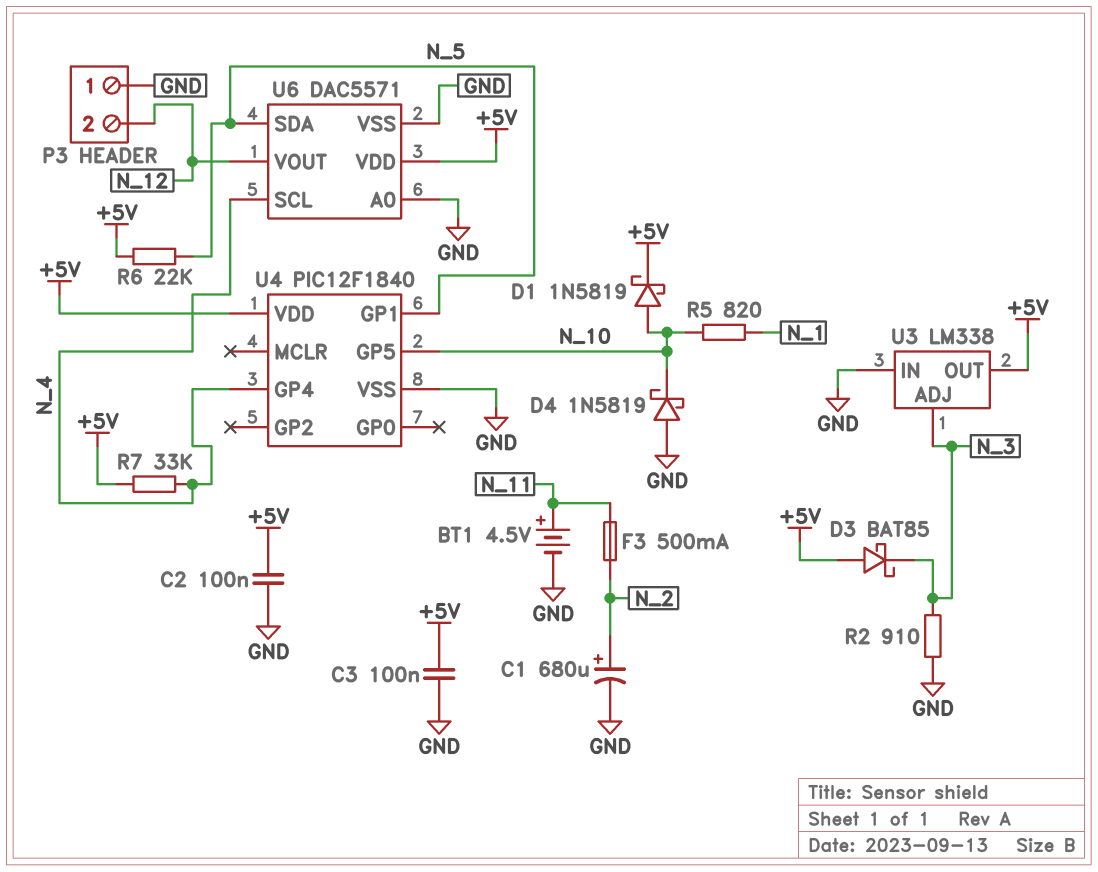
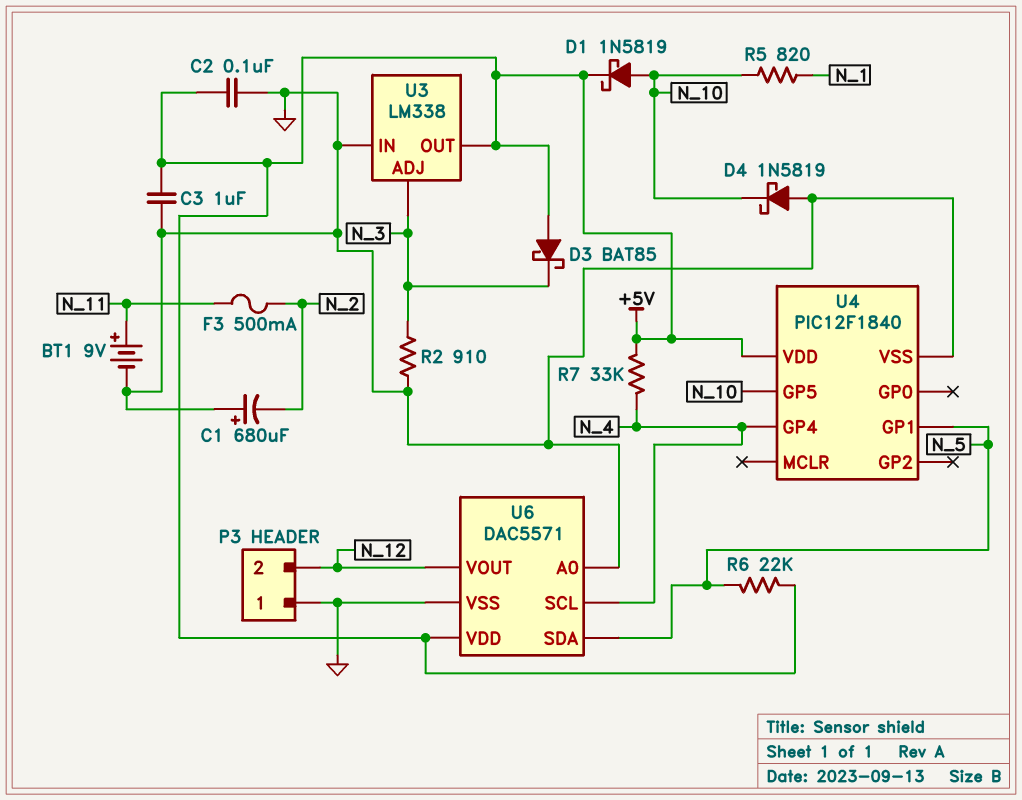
BT1: 4.5V (plus N_11, minus GND) -> 9V (plus N_11, minus GND)
C1: 680uF (plus N_2, minus GND) -> 680uF (plus GND, minus N_2)
C3: 100nF (+5V, GND) -> 1uF (+5V, GND)

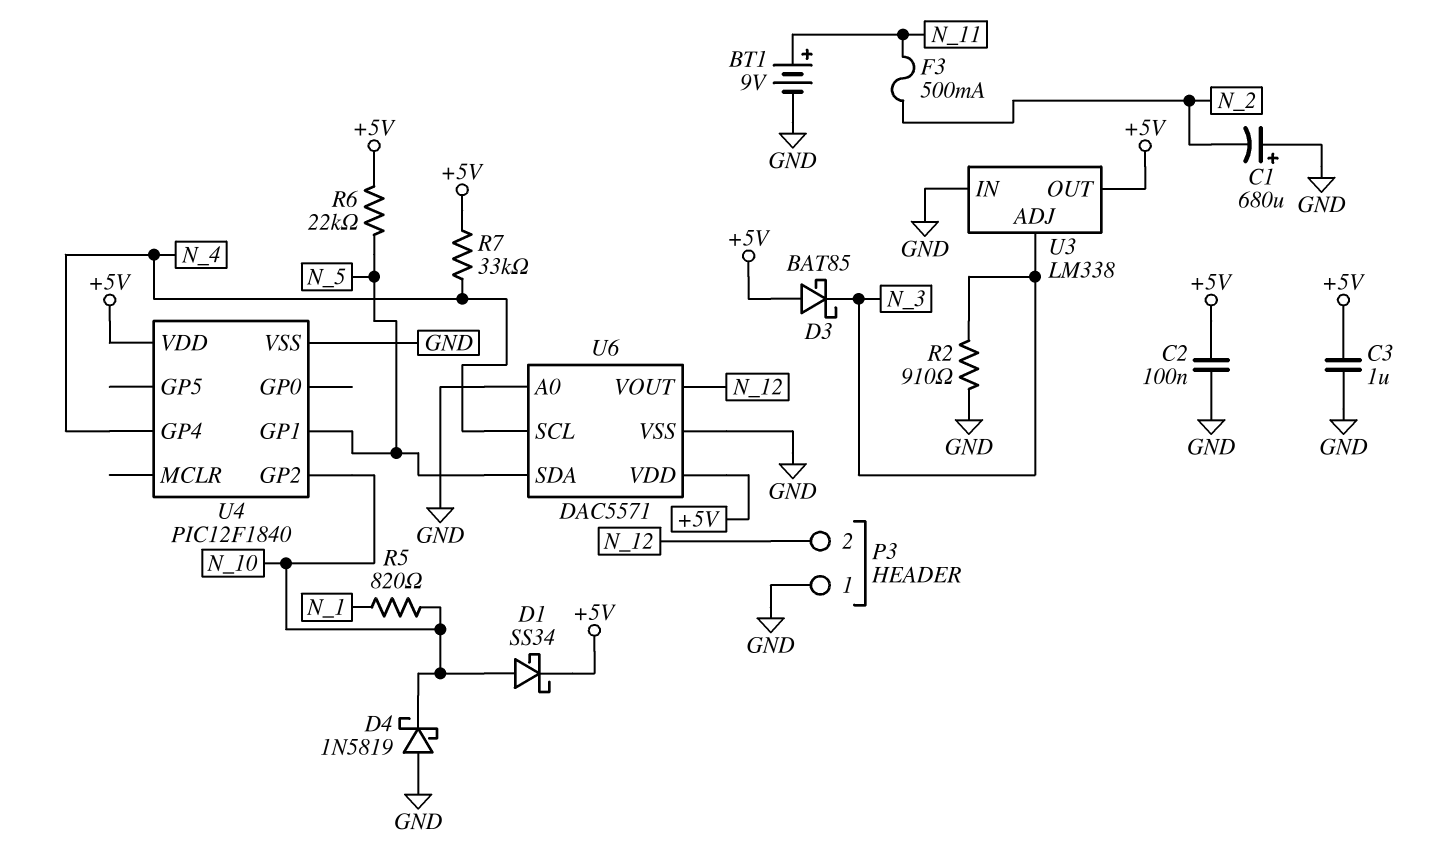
D1: schottky 1N5819 (A N_10, K +5V) -> schottky SS34 (A N_10, K +5V)
U4 pin GP2: none -> N_10
U4 pin GP5: N_10 -> none

